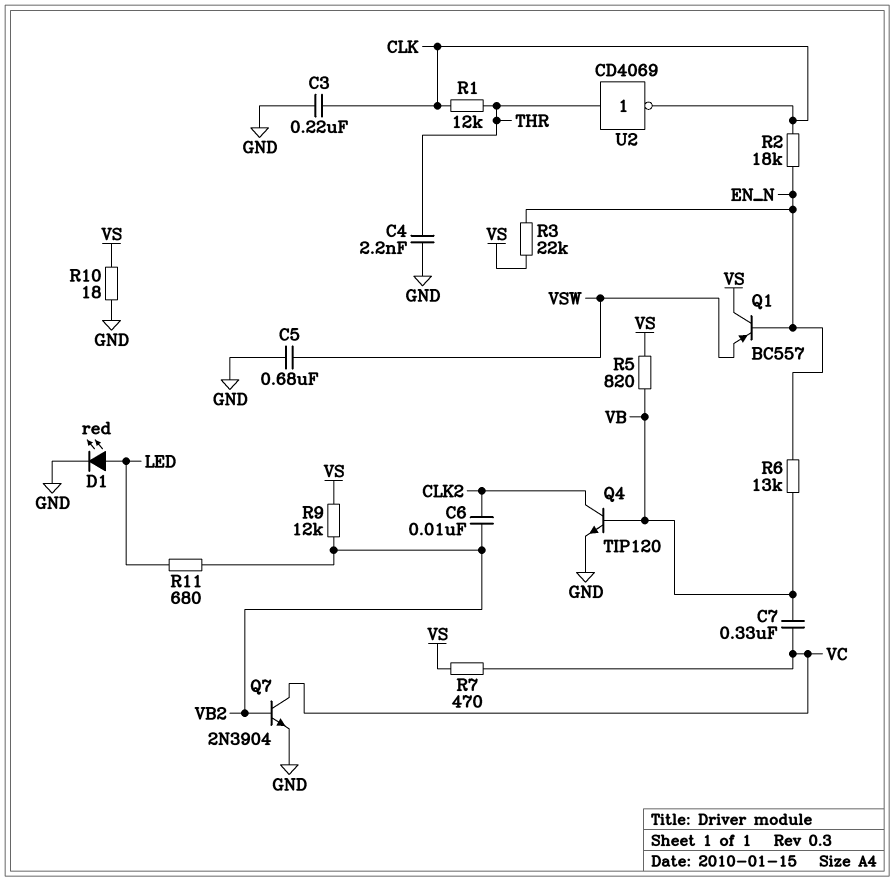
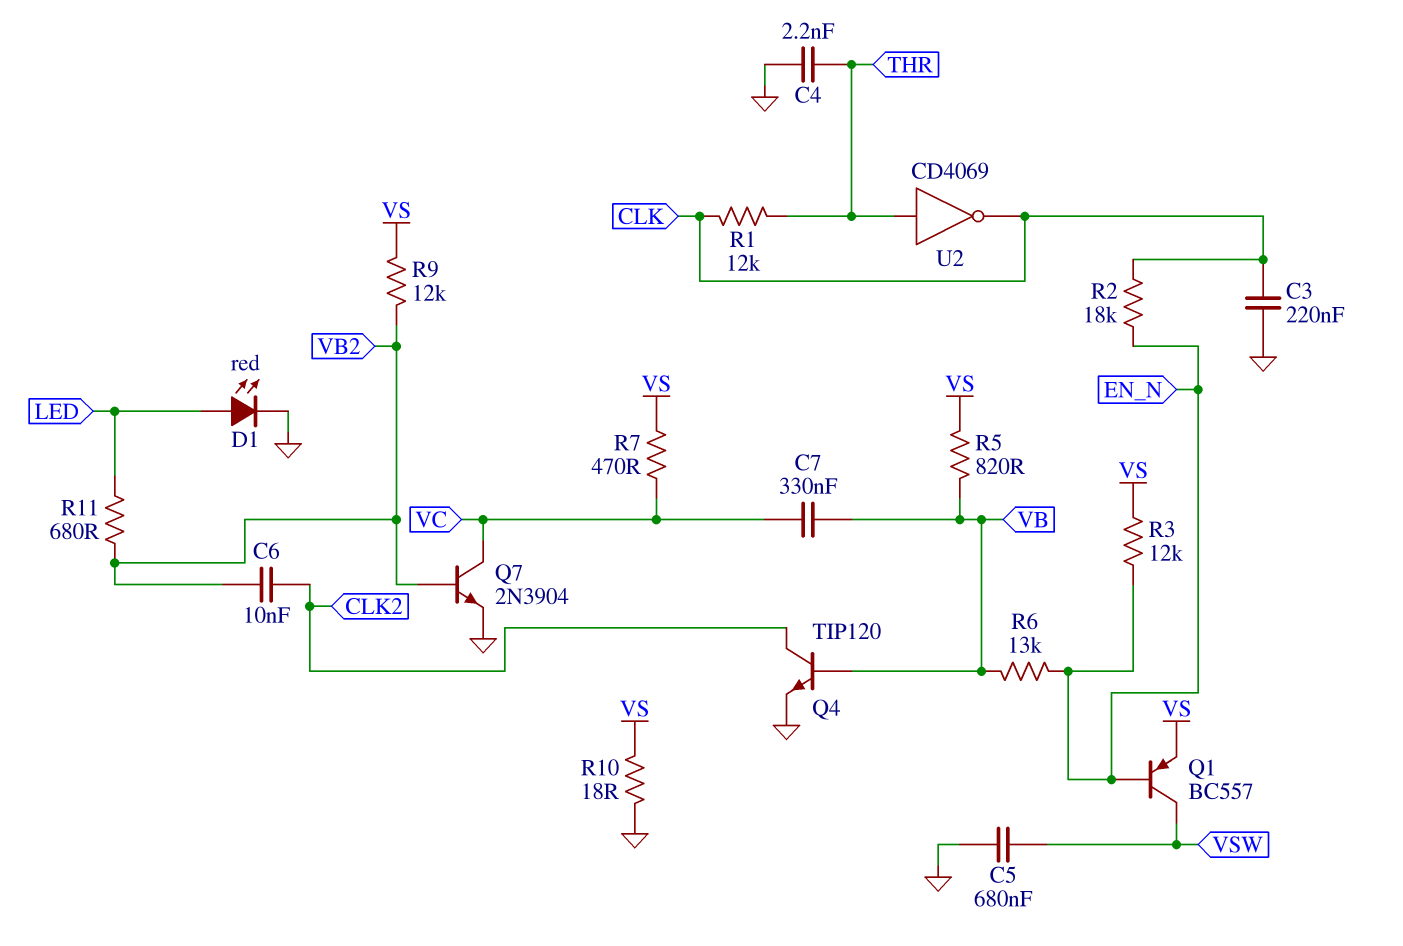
Q1: PNP BC557 (B EN_N, C VS, E VSW) -> PNP BC557 (B EN_N, C VSW, E VS)
R3: 22k (EN_N, VS) -> 12k (EN_N, VS)

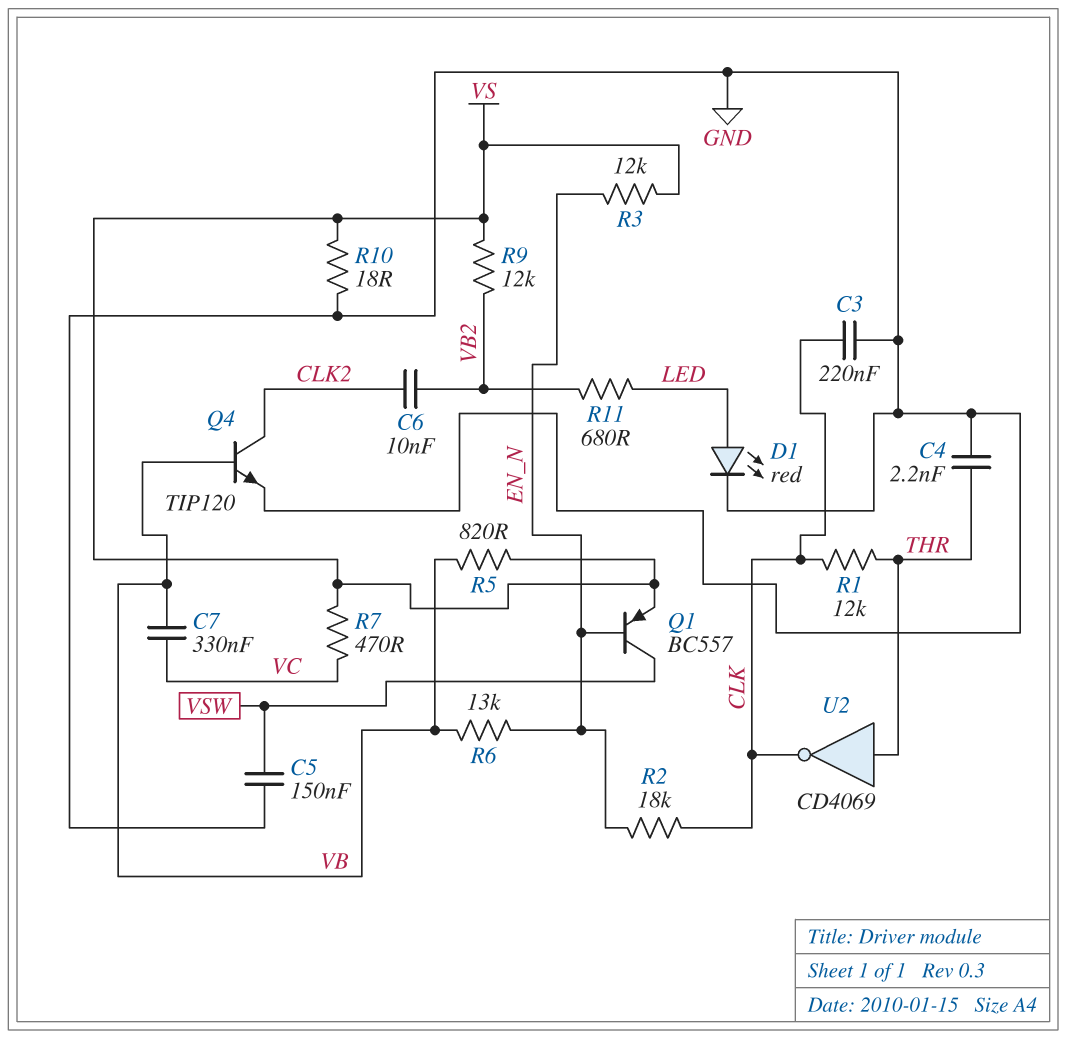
C5: 680nF (GND, VSW) -> 150nF (GND, VSW)
Q7: NPN 2N3904 (B VB2, C VC, E GND) -> none

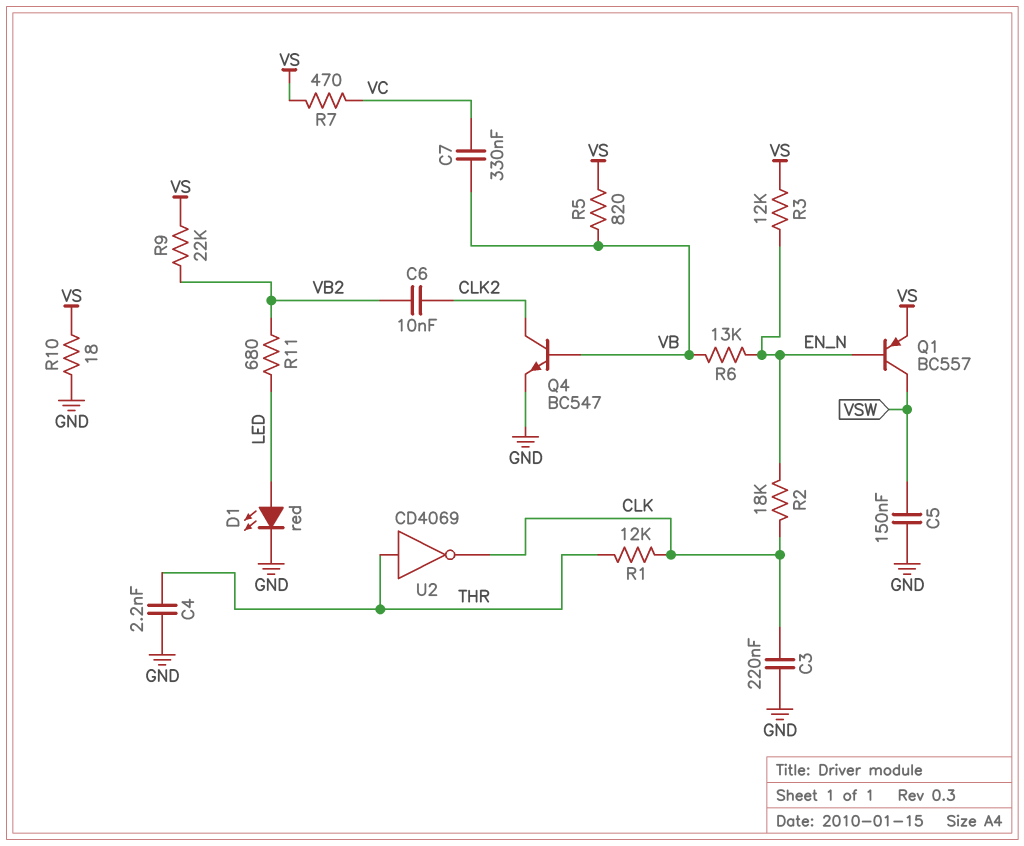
Q4: NPN TIP120 (B VB, C CLK2, E GND) -> NPN BC547 (B VB, C CLK2, E GND)
R9: 12k (VB2, VS) -> 22k (VB2, VS)

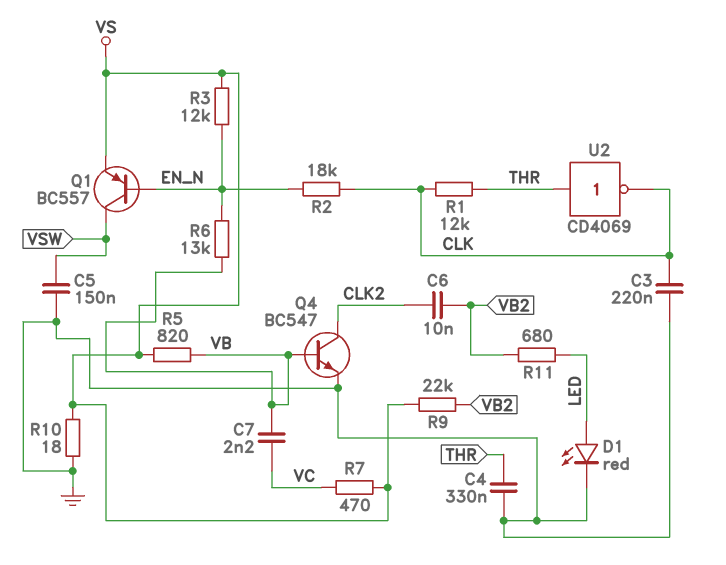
C4: 2.2nF (GND, THR) -> 330nF (GND, THR)
C7: 330nF (VB, VC) -> 2.2nF (VB, VC)

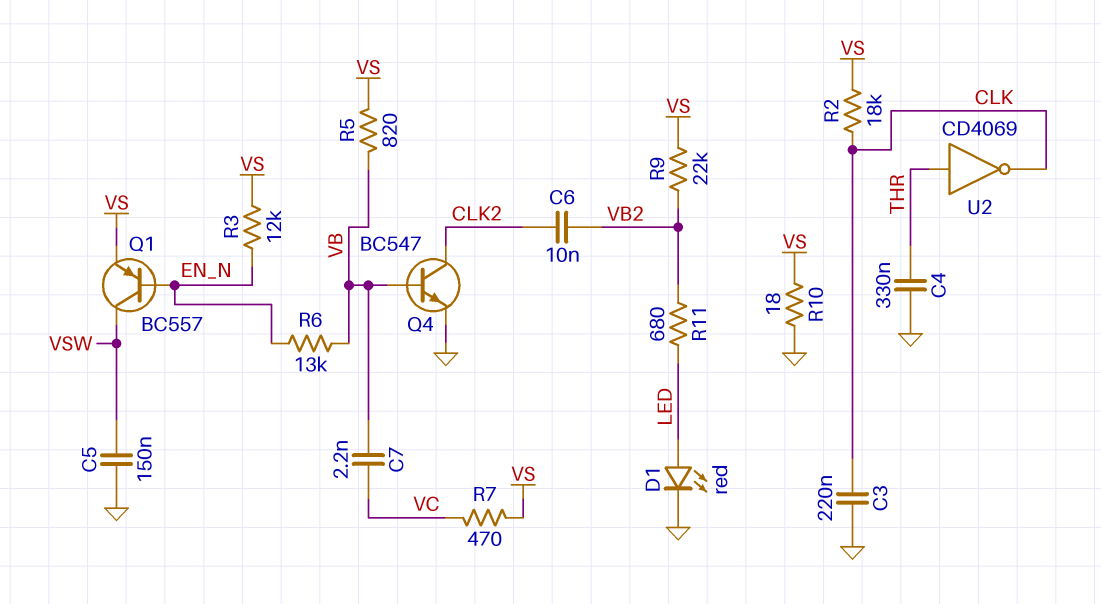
R1: 12k (CLK, THR) -> none
R2: 18k (CLK, EN_N) -> 18k (CLK, VS)

